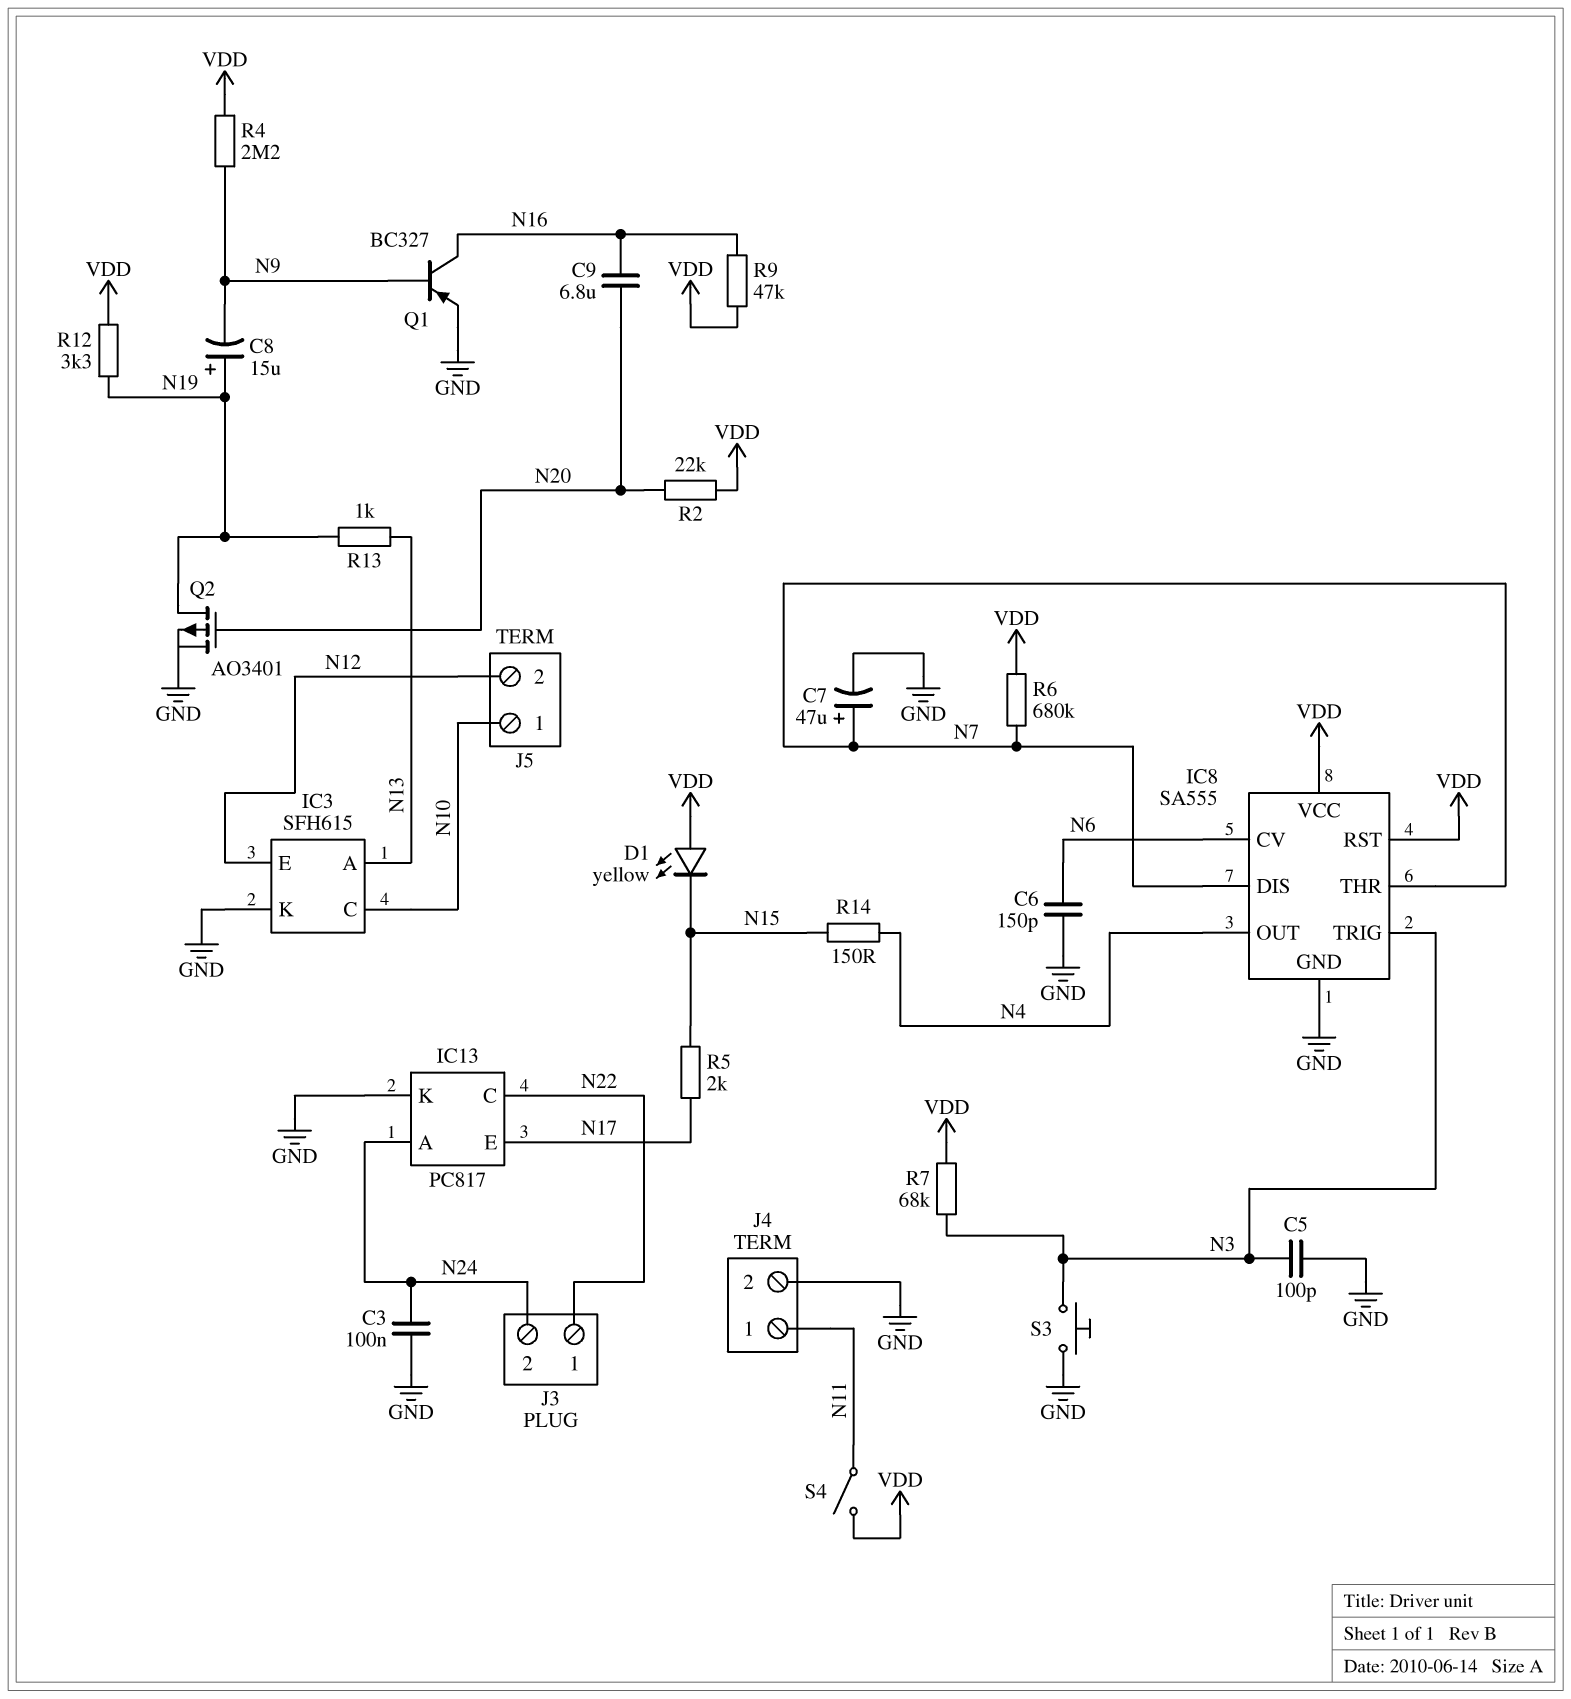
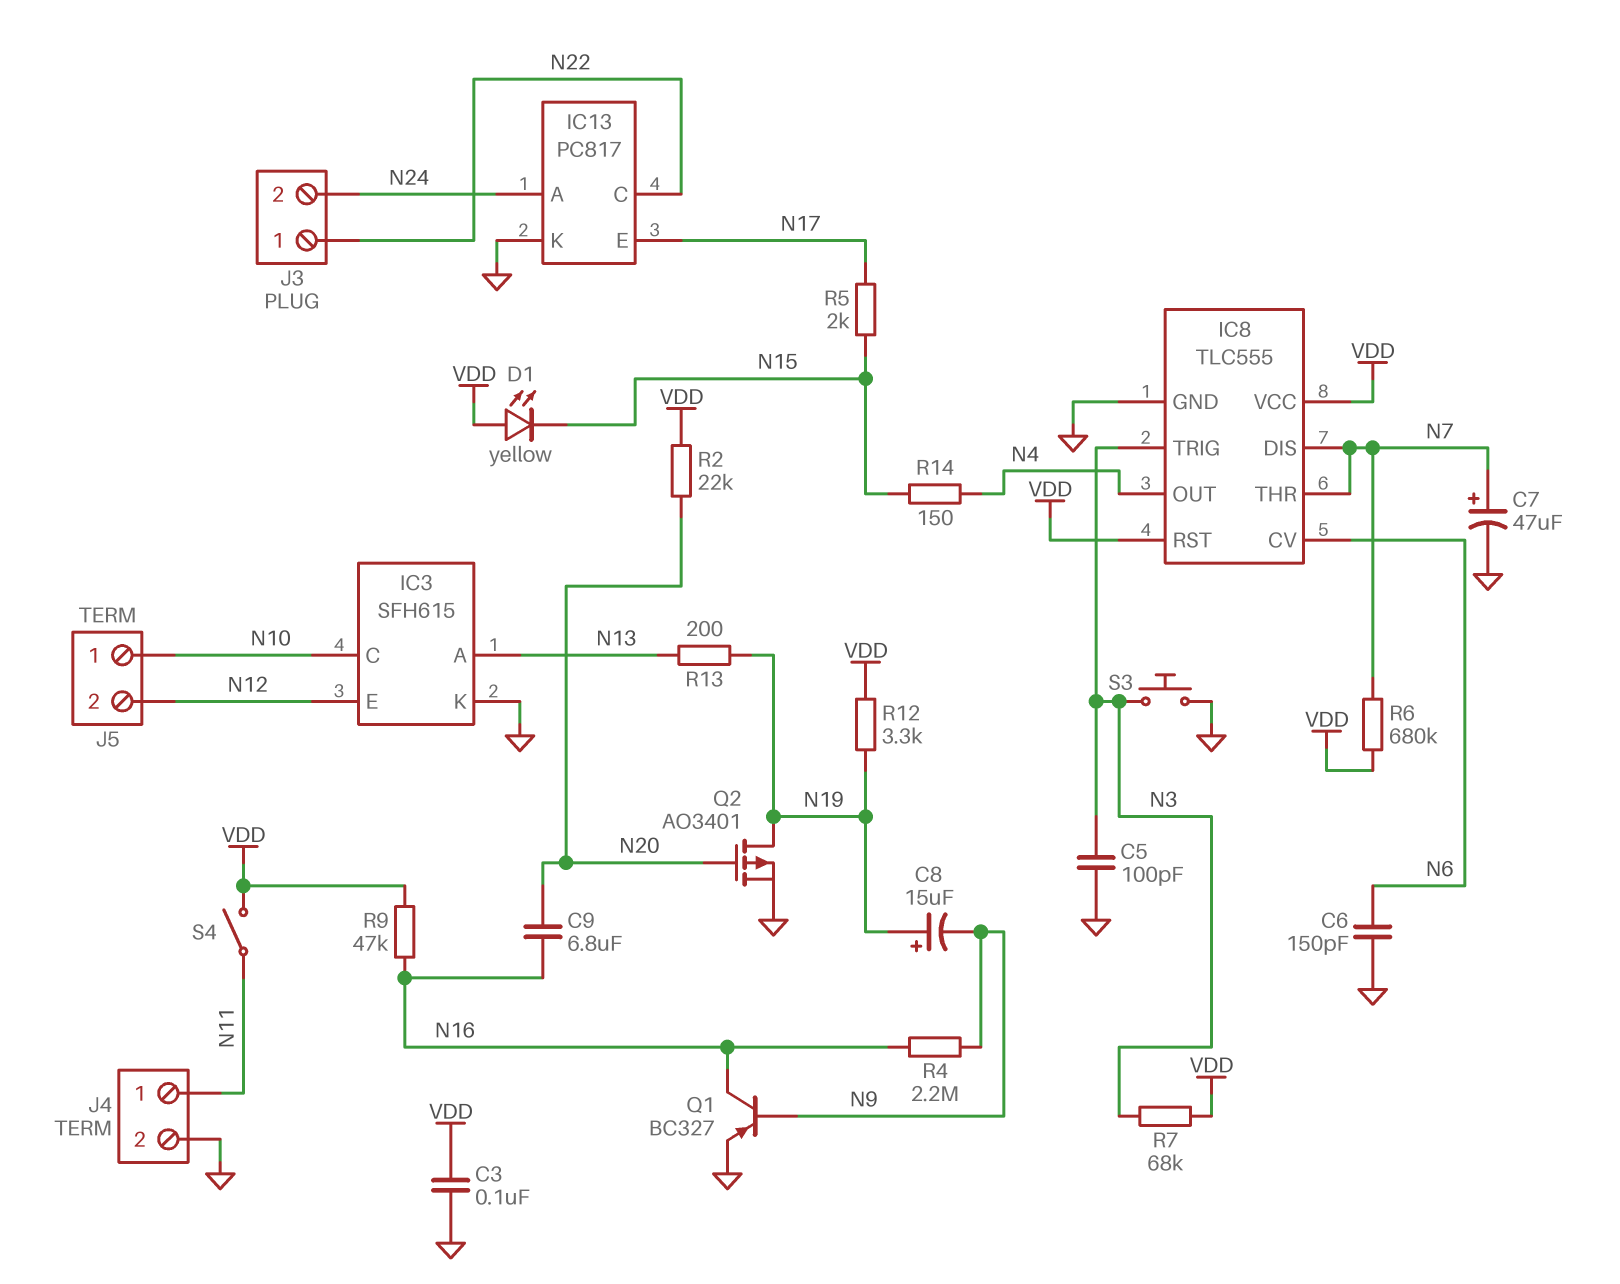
C3: 100nF (GND, N24) -> 100nF (GND, VDD)
IC8: SA555 -> TLC555
R4: 2.2M (N9, VDD) -> 2.2M (N9, N16)
R13: 1k (N13, N19) -> 200 (N13, N19)

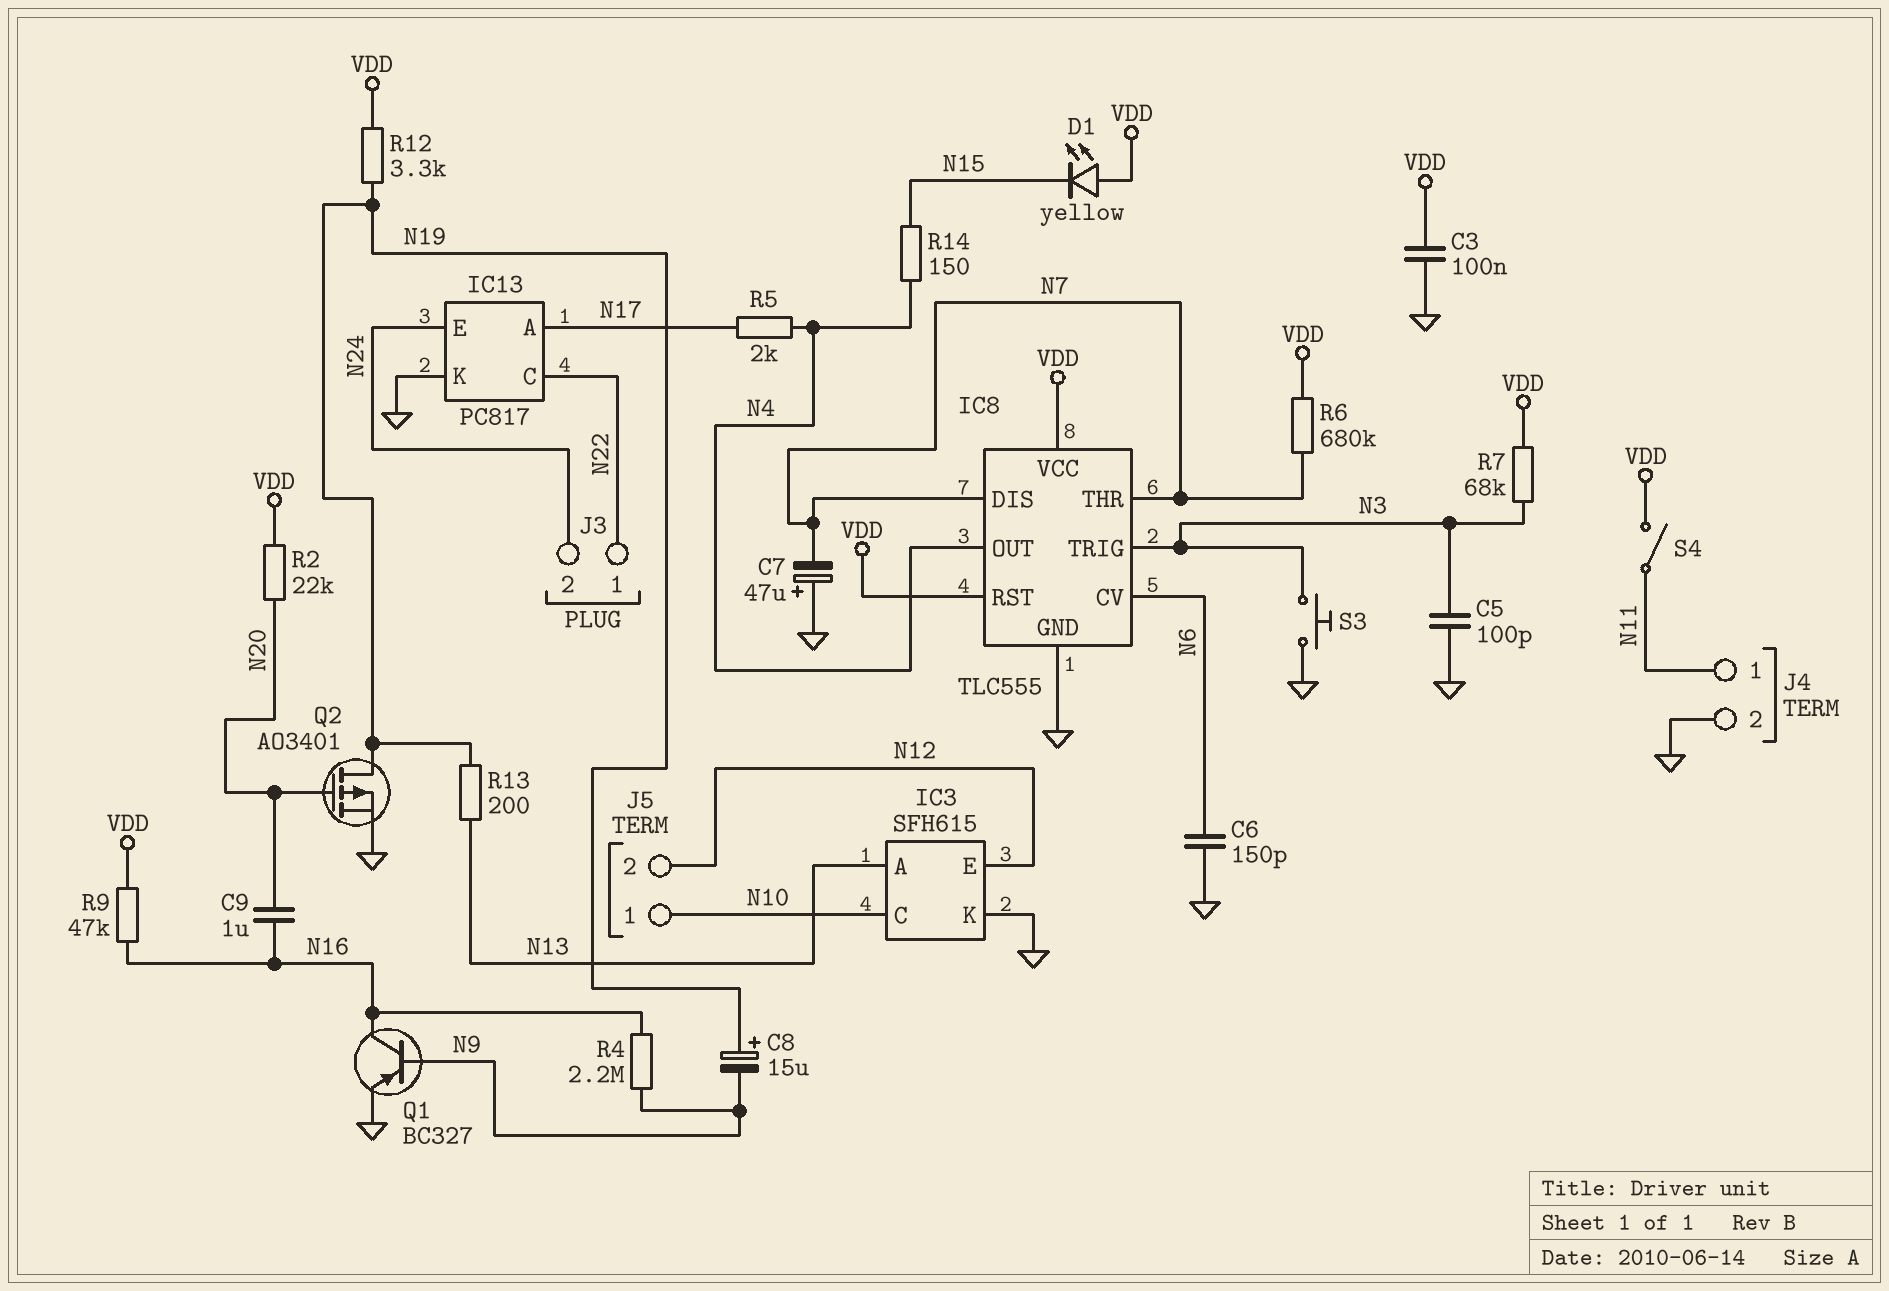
C7: 47uF (plus N7, minus GND) -> 47uF (plus GND, minus N7)
C9: 6.8uF (N16, N20) -> 1uF (N16, N20)
IC13 pin A: N24 -> N17
IC13 pin E: N17 -> N24
R5: 2k (N15, N17) -> 2k (N4, N17)

